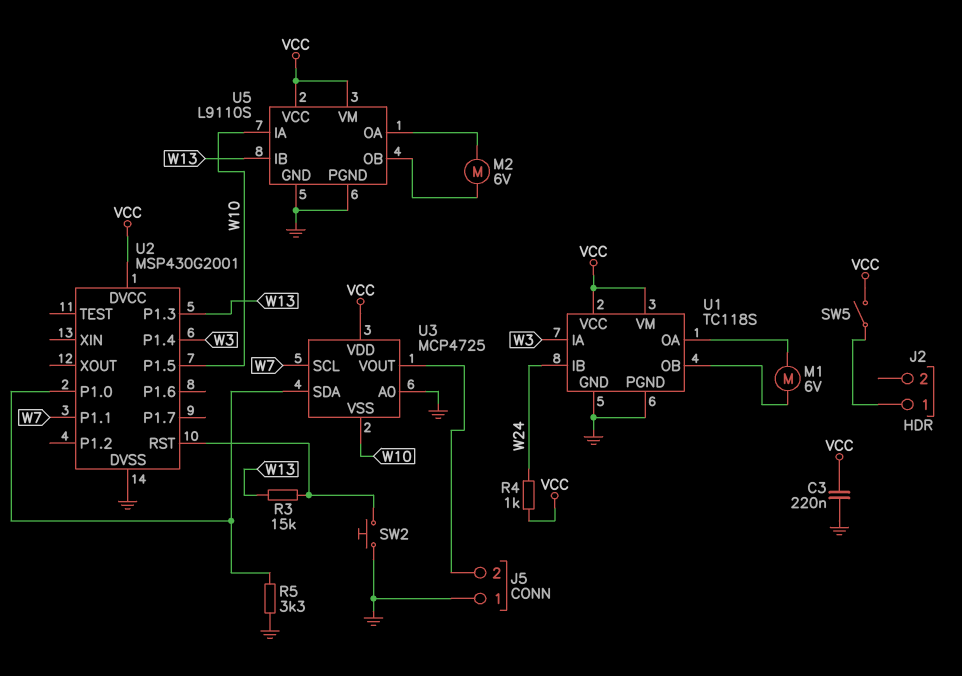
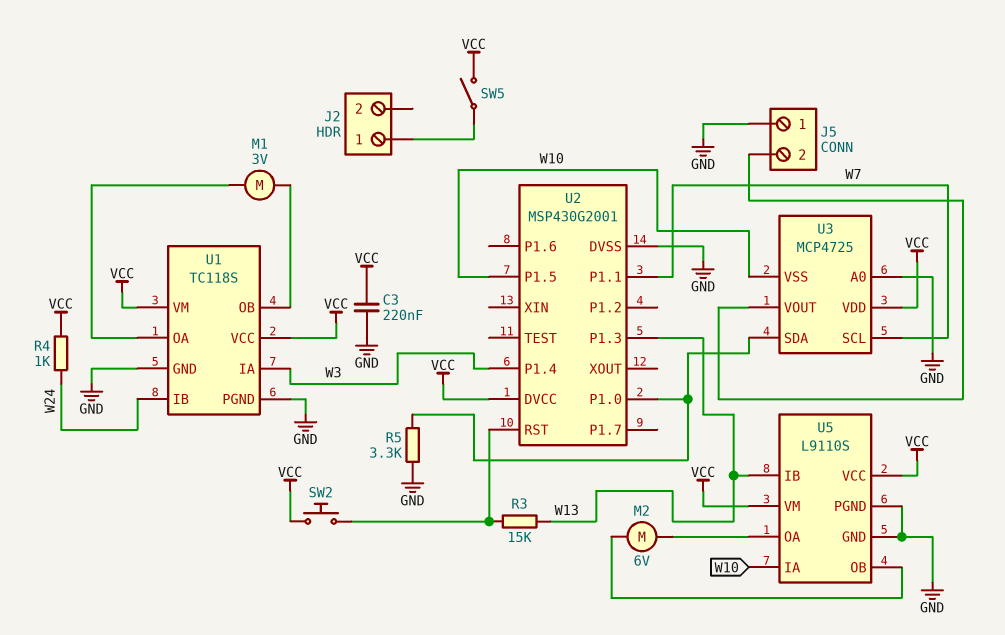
M1: motor 6V (U1/OA, U1/OB) -> motor 3V (U1/OA, U1/OB)
SW2: button (GND, U2/RST) -> button (U2/RST, VCC)

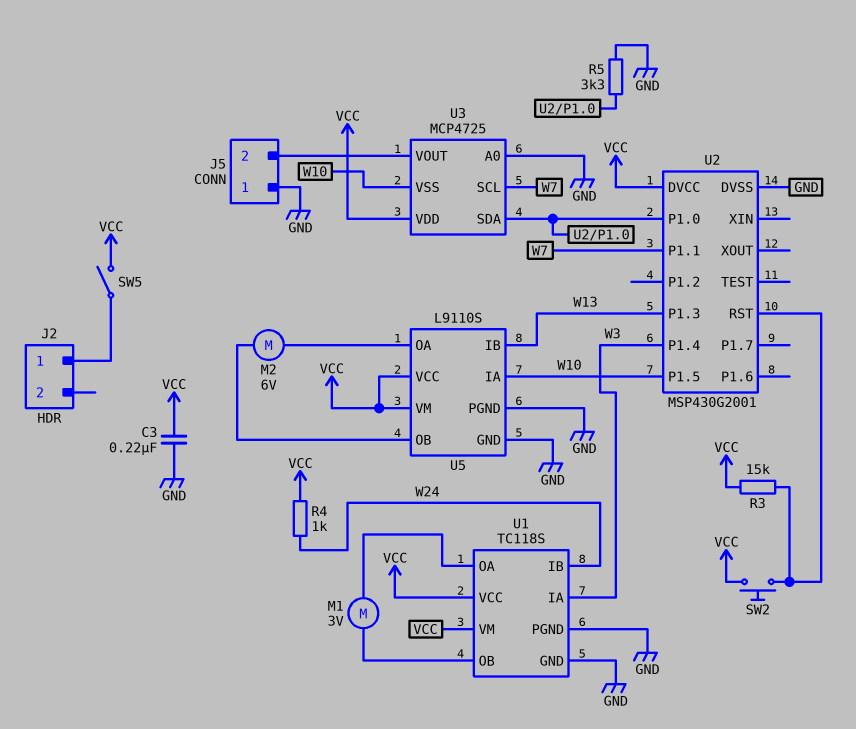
R3: 15k (U2/RST, W13) -> 15k (U2/RST, VCC)

